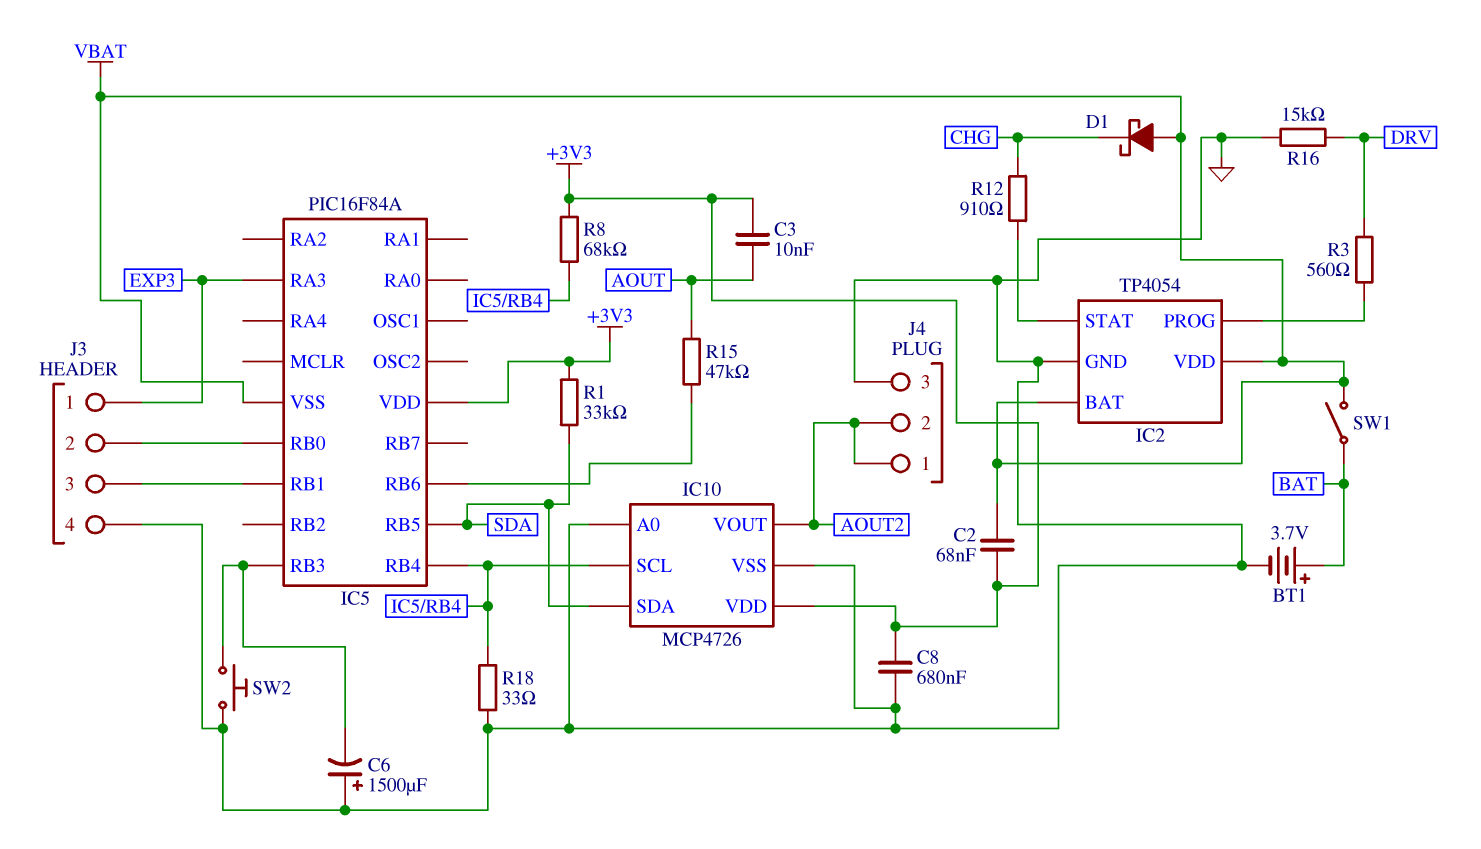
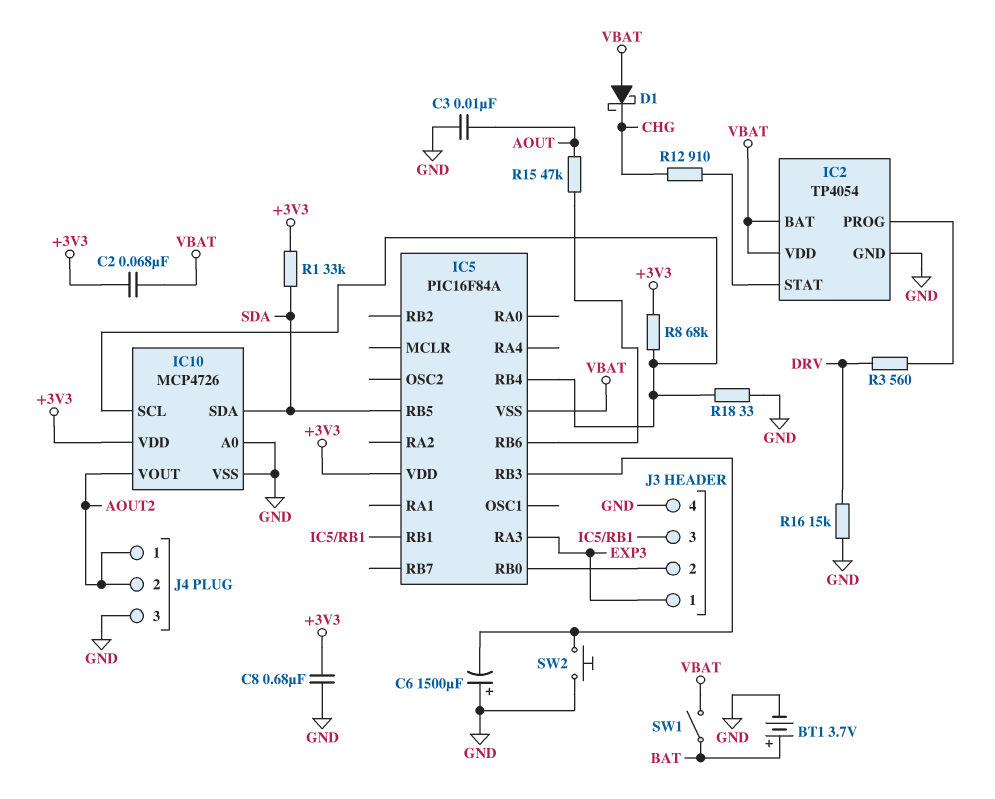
C3: 10nF (+3V3, AOUT) -> 10nF (AOUT, GND)

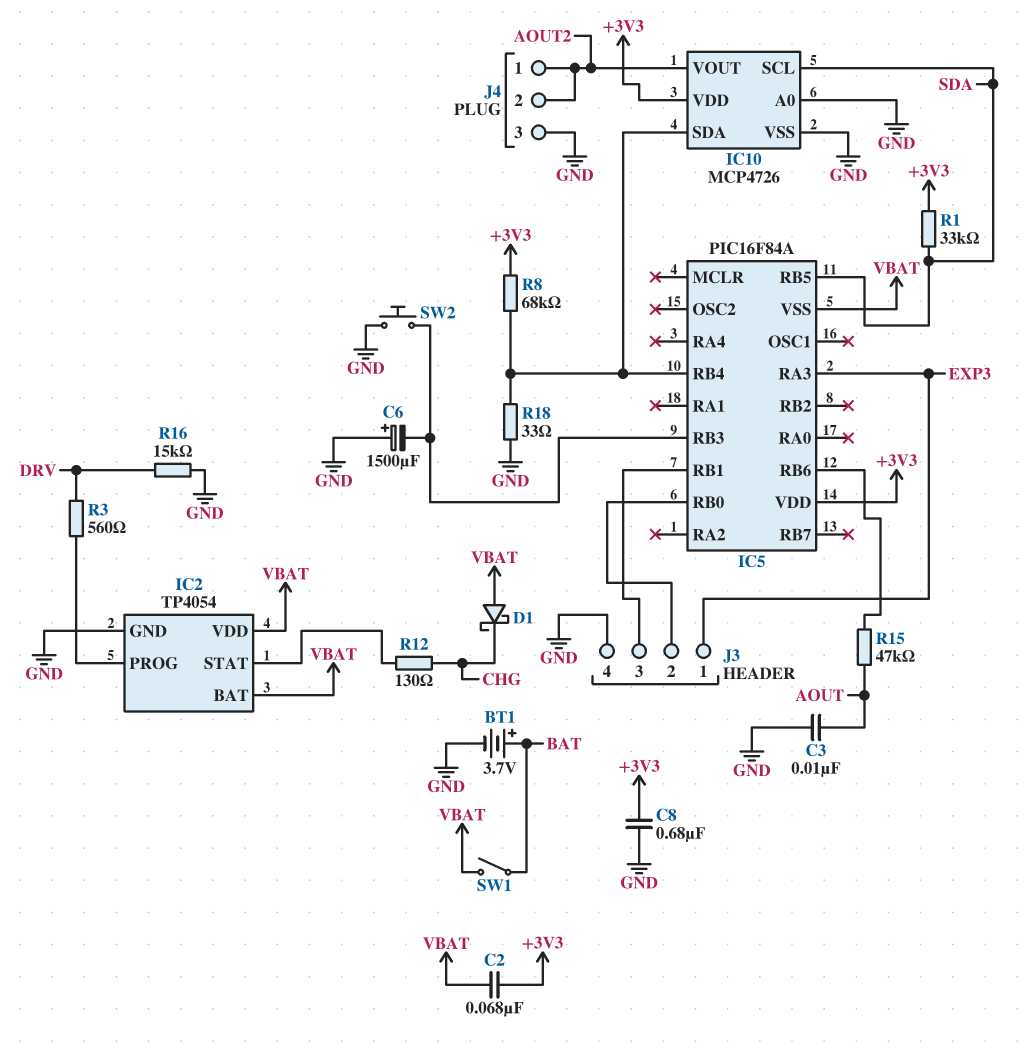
IC10 pin SCL: IC5/RB4 -> SDA
IC10 pin SDA: SDA -> IC5/RB4
R12: 910 (CHG, IC2/STAT) -> 130 (CHG, IC2/STAT)

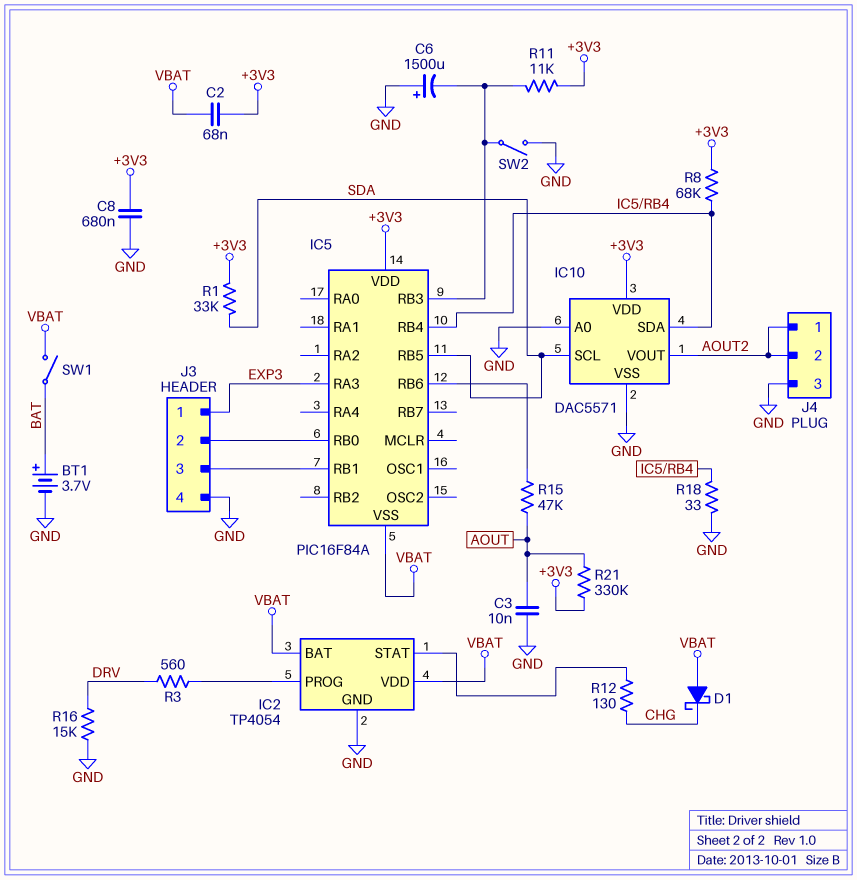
IC10: MCP4726 -> DAC5571
R11: none -> 11k (+3V3, IC5/RB3)
R21: none -> 330k (+3V3, AOUT)
SW2: button (GND, IC5/RB3) -> switch (GND, IC5/RB3)

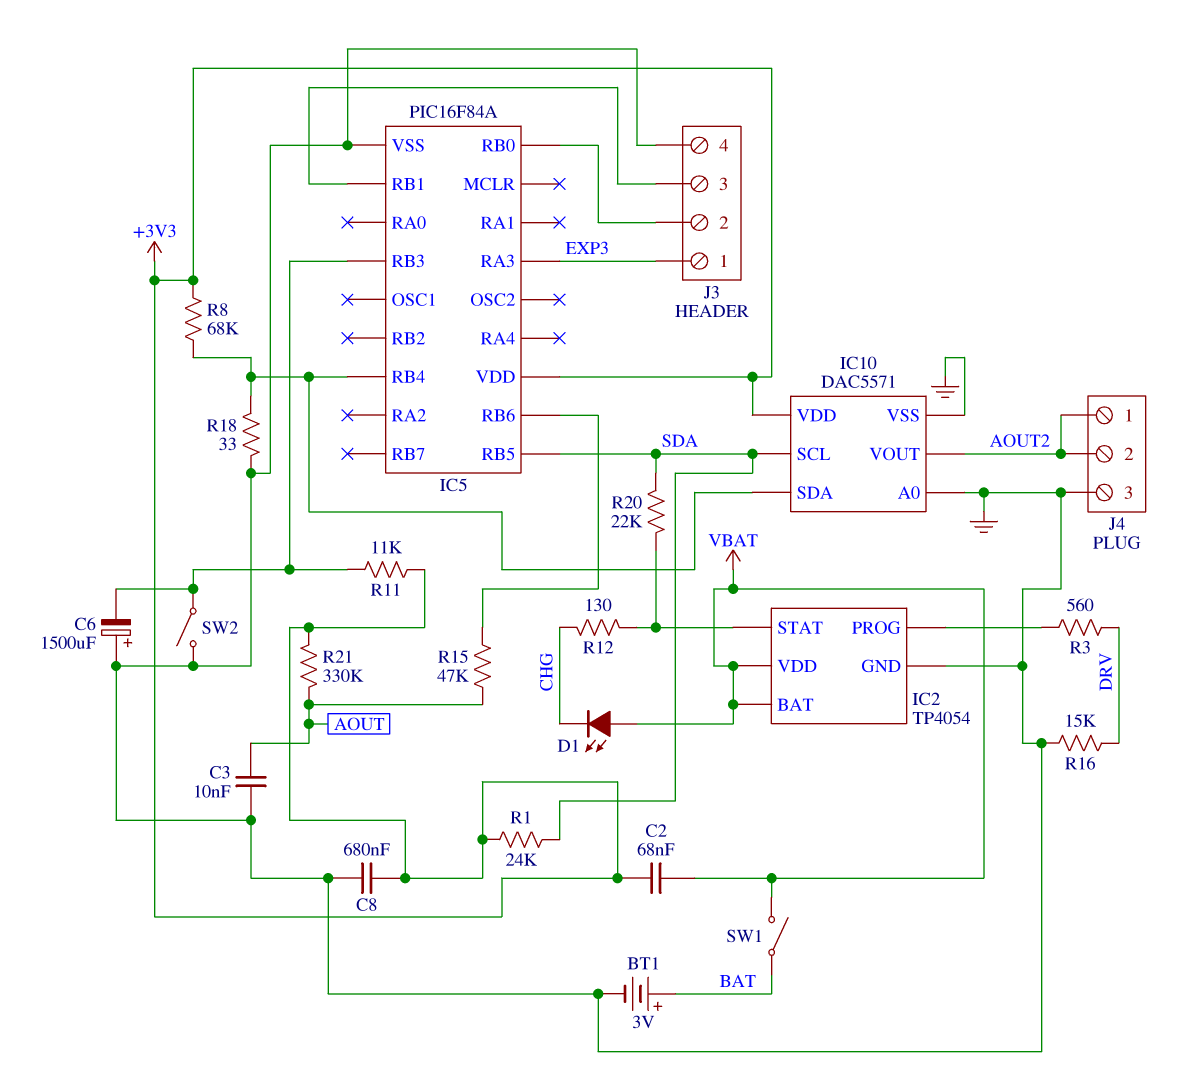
BT1: 3.7V (plus BAT, minus GND) -> 3V (plus BAT, minus GND)
D1: schottky (A VBAT, K CHG) -> LED (A VBAT, K CHG)
IC5 pin VSS: VBAT -> GND
R1: 33k (+3V3, SDA) -> 24k (+3V3, SDA)
R20: none -> 22k (IC2/STAT, SDA)

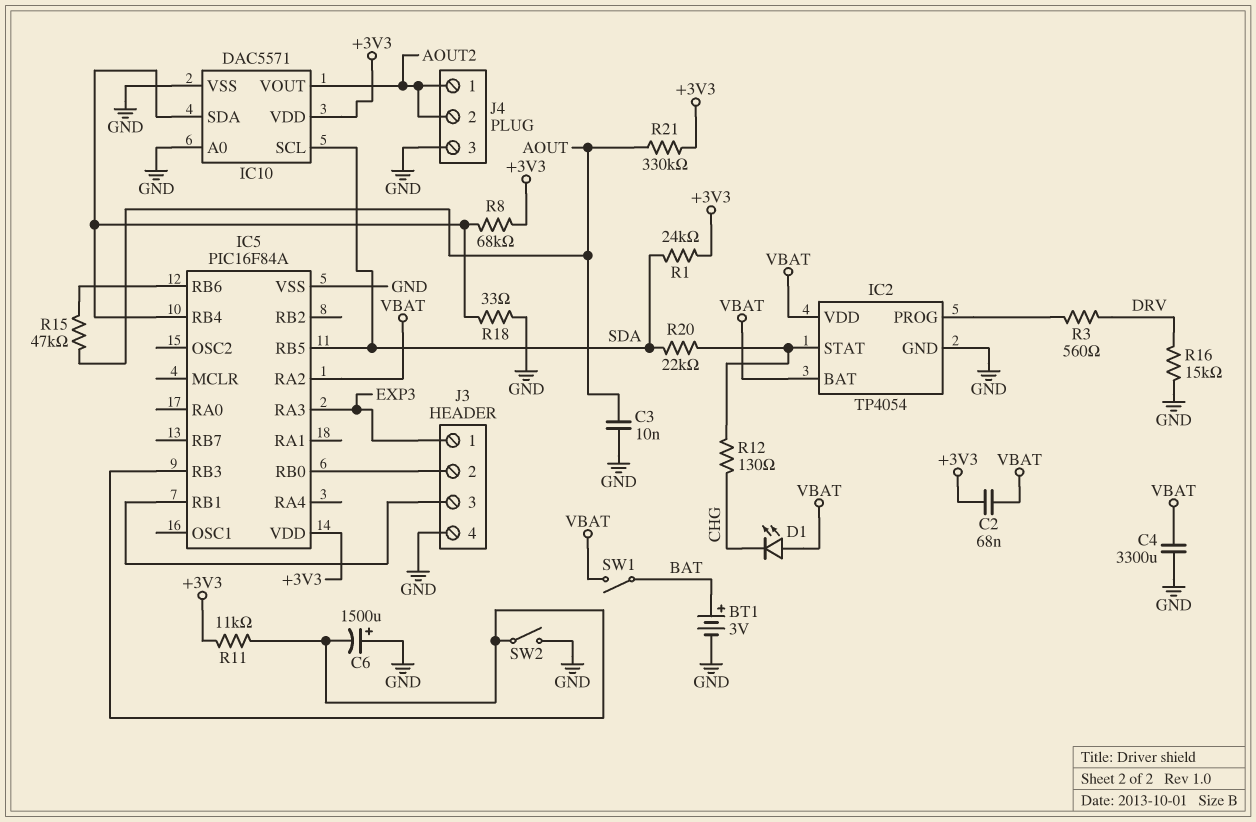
C4: none -> 3300uF (GND, VBAT)
C8: 680nF (+3V3, GND) -> none
IC5 pin RA2: none -> VBAT

